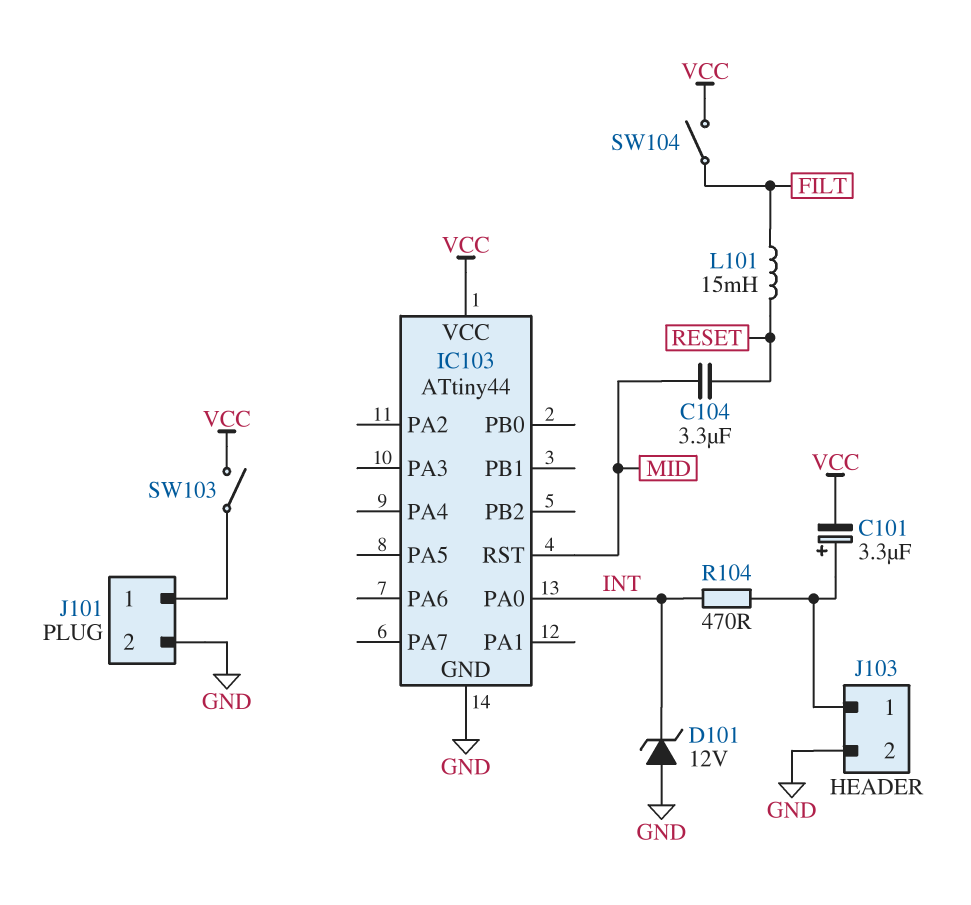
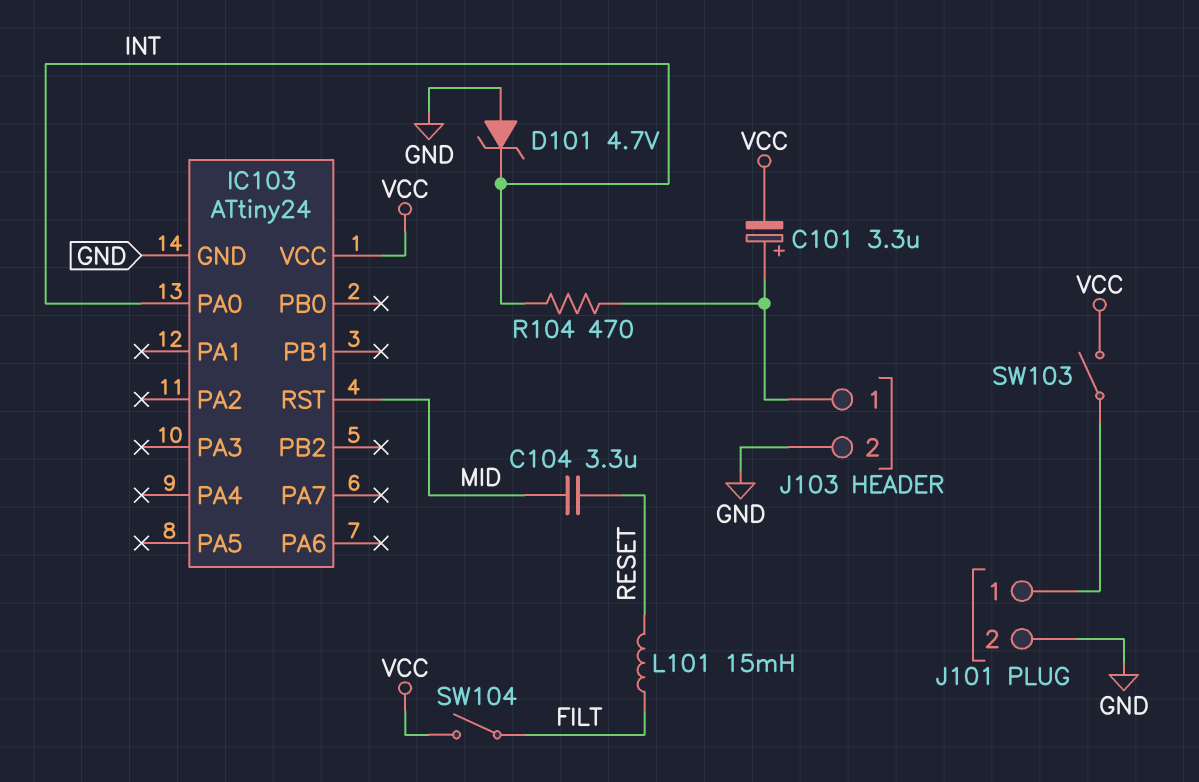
D101: zener 12V (A GND, K INT) -> zener 4.7V (A GND, K INT)
IC103: ATtiny44 -> ATtiny24

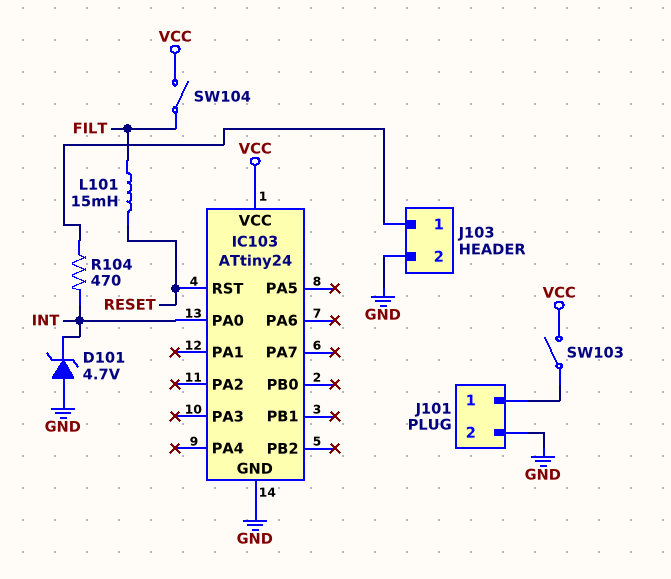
C101: 3.3uF (plus J103/1, minus VCC) -> none
C104: 3.3uF (MID, RESET) -> none
IC103 pin RST: MID -> RESET

